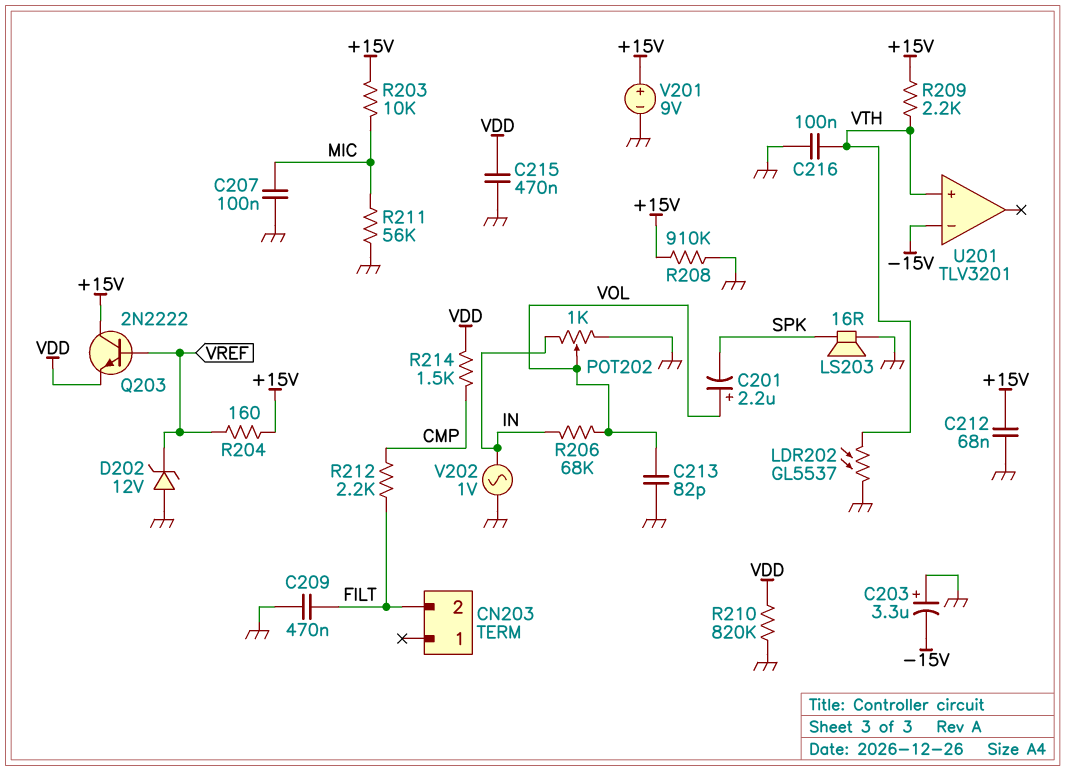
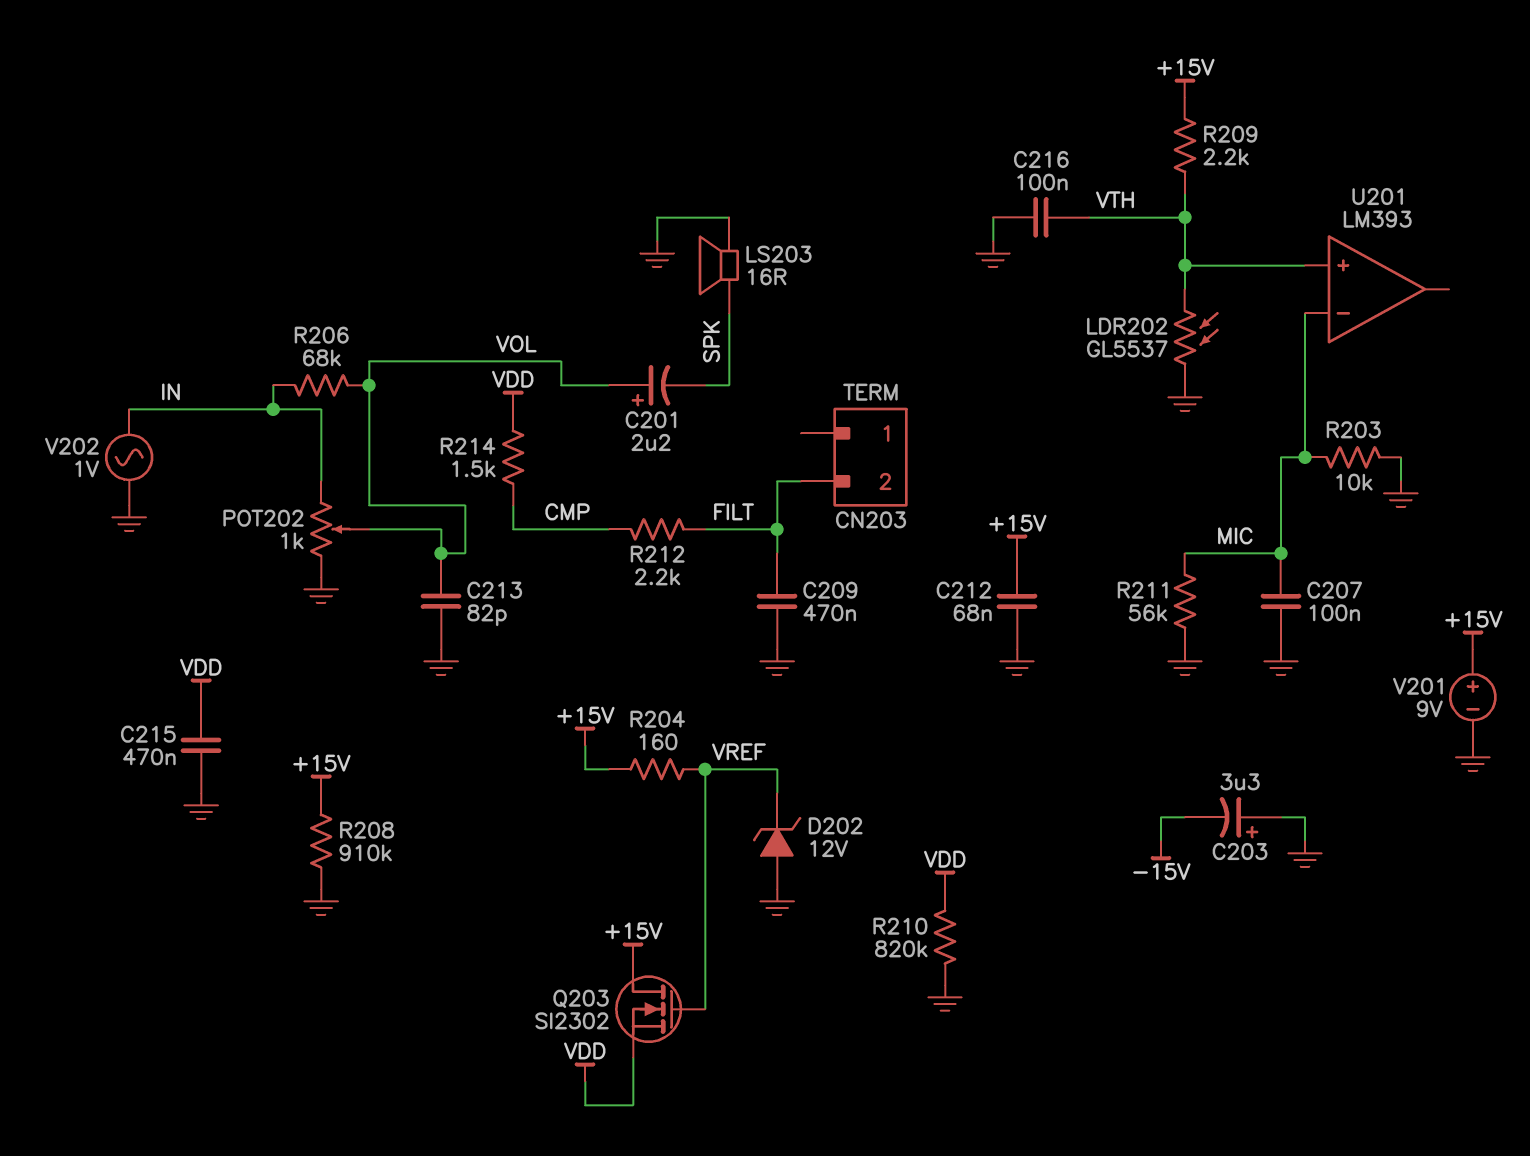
Q203: NPN 2N2222 (B VREF, C +15V, E VDD) -> NMOS SI2302 (G VREF, D +15V, S VDD)
R203: 10k (+15V, MIC) -> 10k (GND, MIC)
U201: TLV3201 -> LM393
U201 pin in-: -15V -> MIC

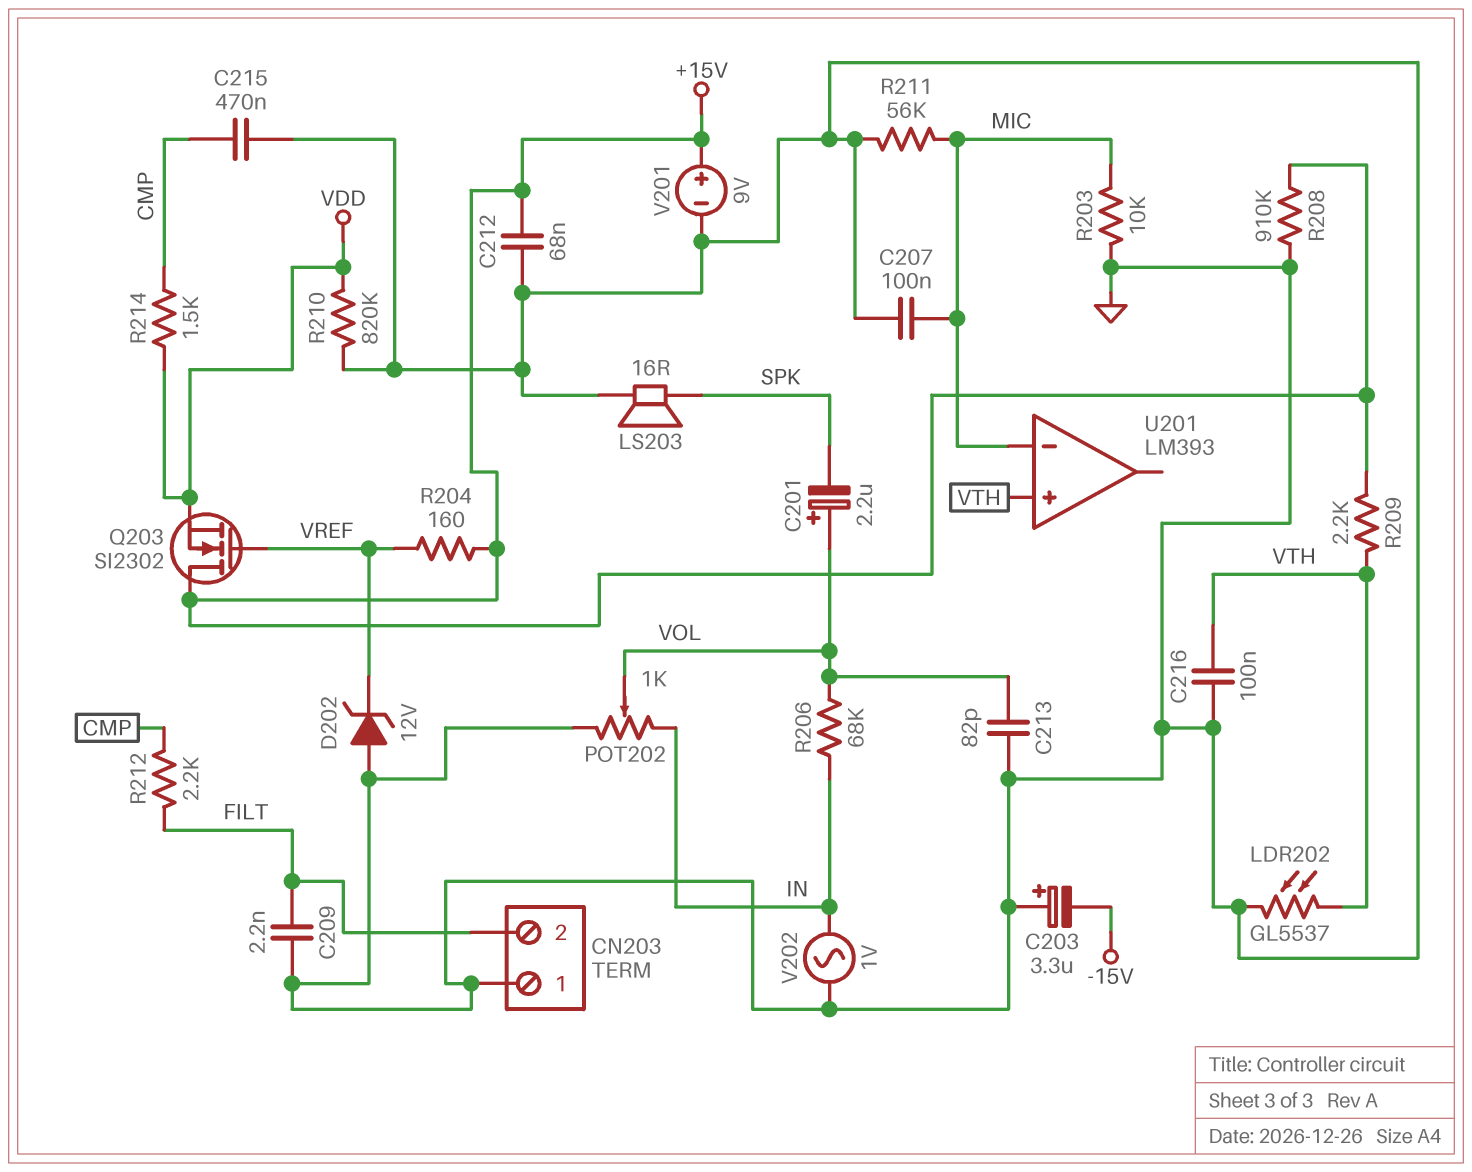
C209: 470nF (FILT, GND) -> 2.2nF (FILT, GND)
C215: 470nF (GND, VDD) -> 470nF (CMP, GND)
CN203 pin 1: none -> GND

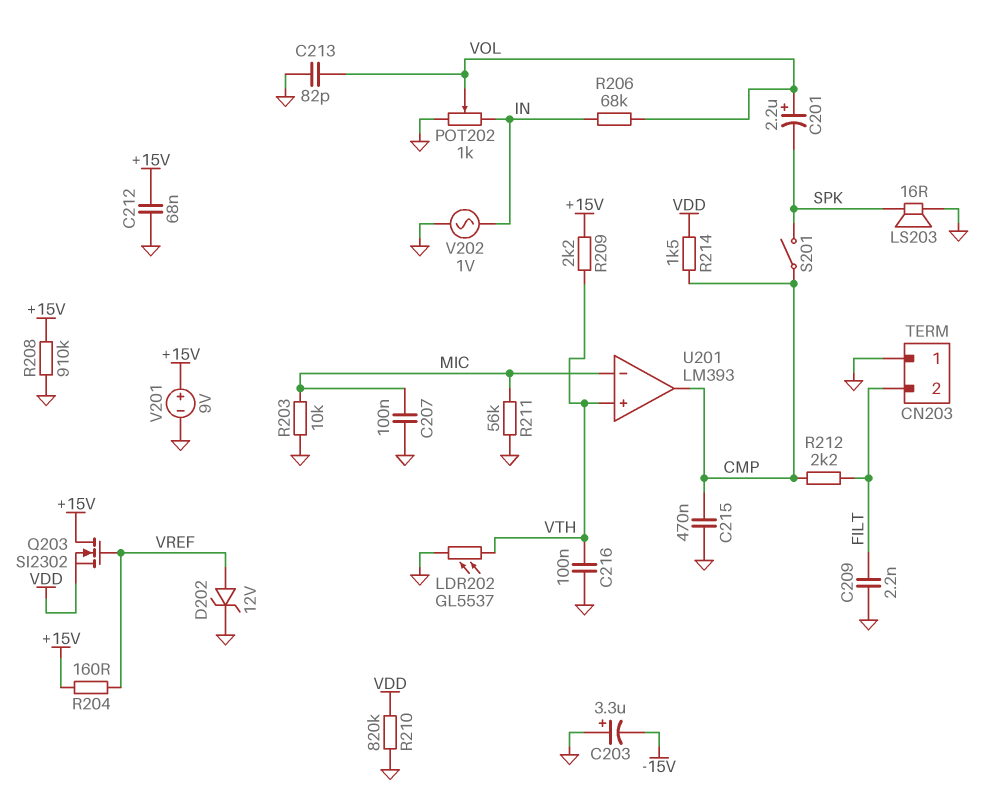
D202: zener 12V (A GND, K VREF) -> zener 12V (A VREF, K GND)
S201: none -> switch (CMP, SPK)
U201 pin out: none -> CMP

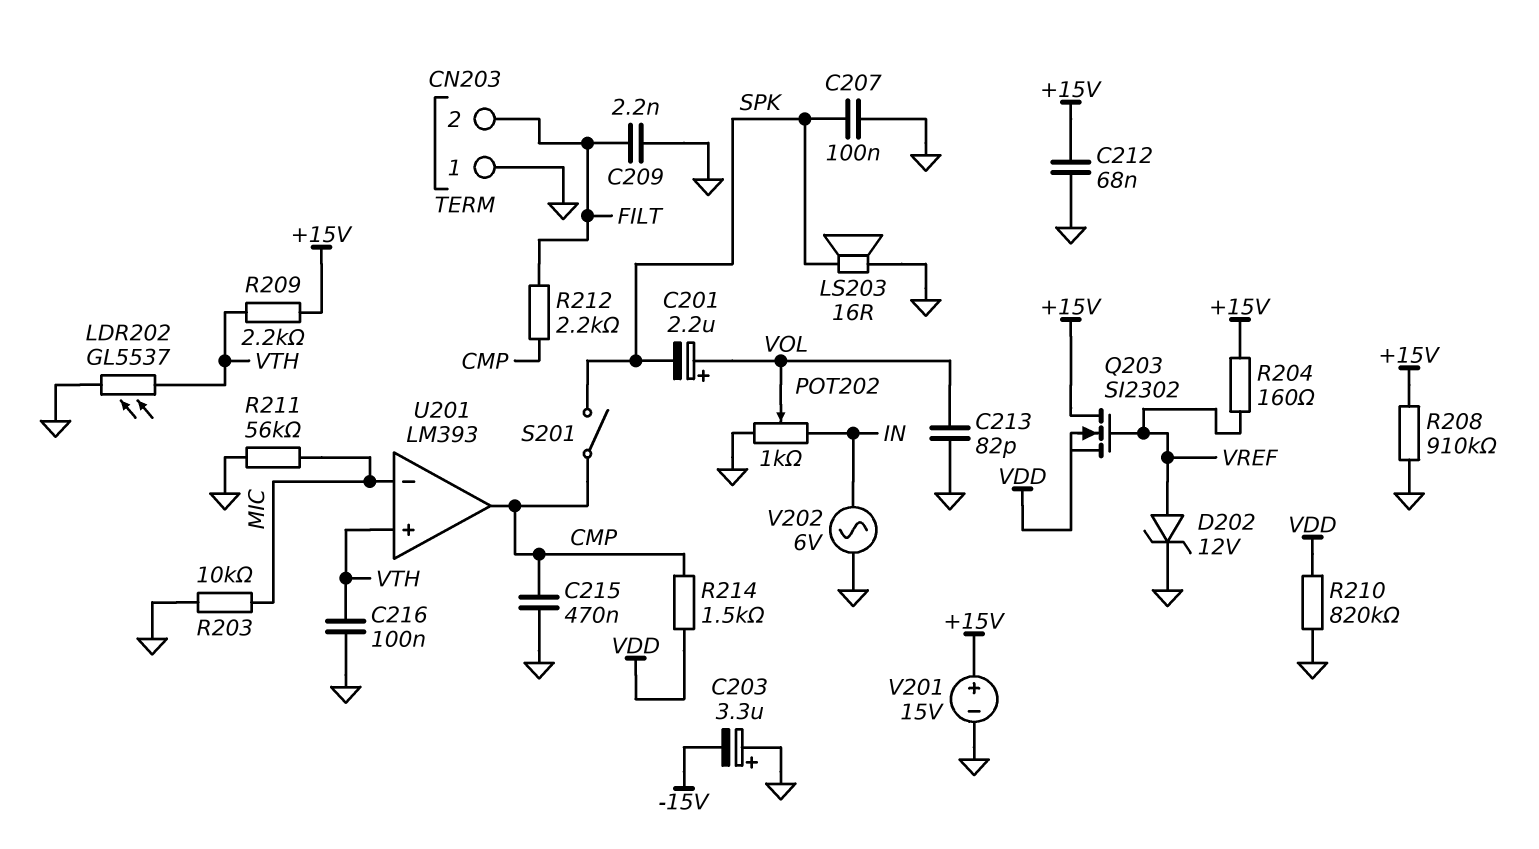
C207: 100nF (GND, MIC) -> 100nF (GND, SPK)
R206: 68k (IN, VOL) -> none
V201: 9V (plus +15V, minus GND) -> 15V (plus +15V, minus GND)
V202: AC 1V (GND, IN) -> AC 6V (GND, IN)

